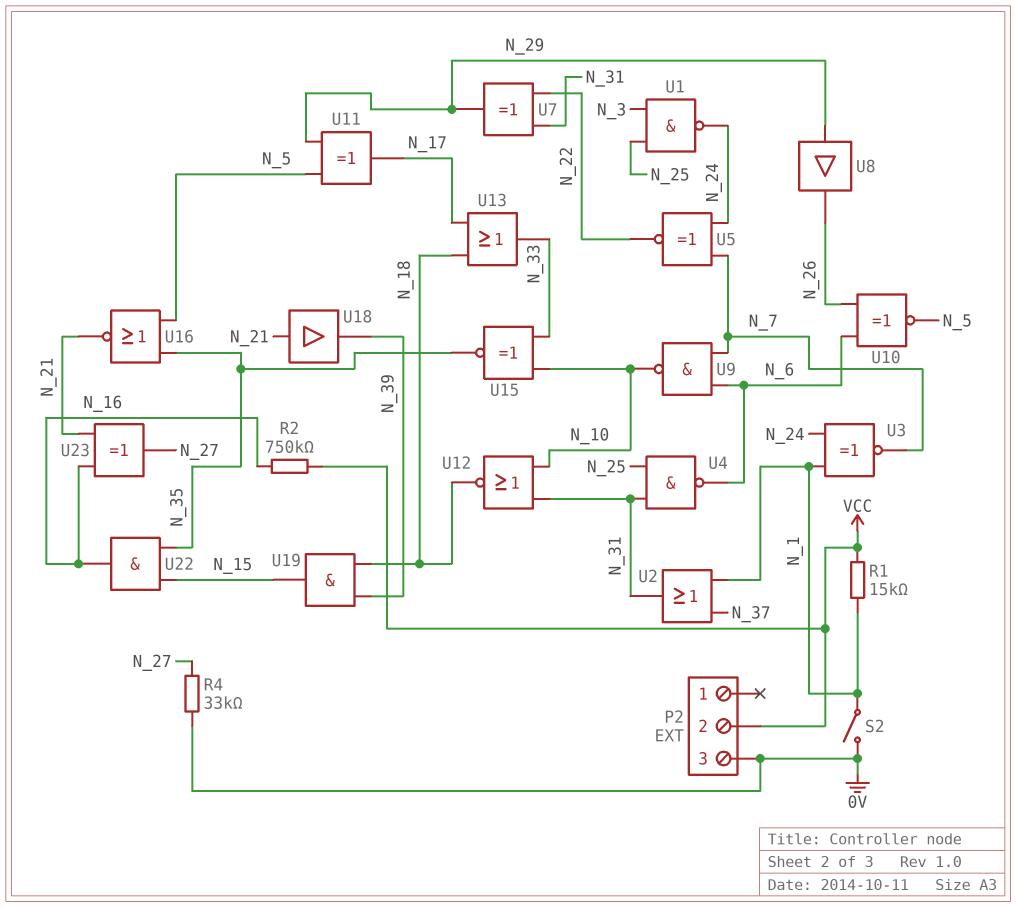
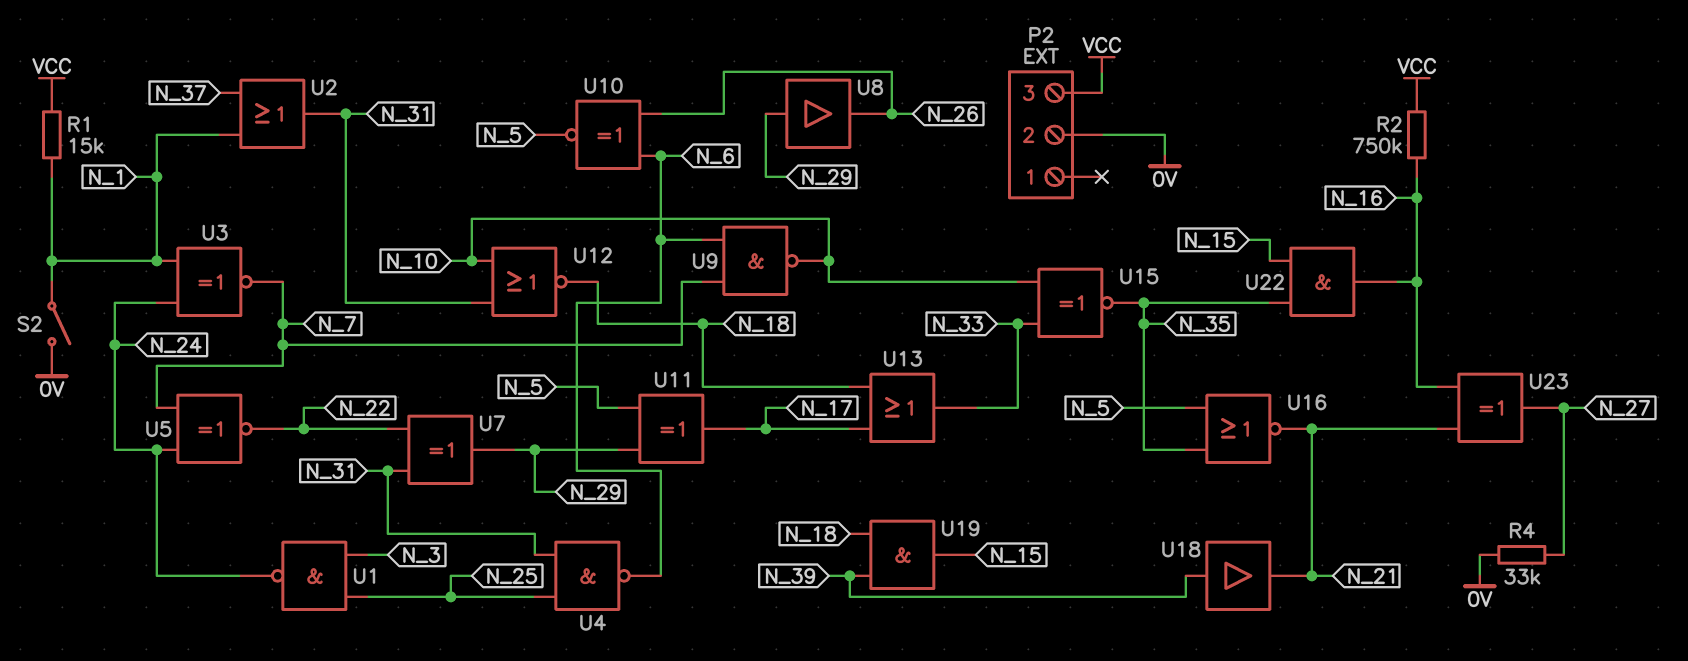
P2 pin 2: VCC -> 0V
P2 pin 3: 0V -> VCC
U18: buffer (in N_21, out N_39) -> buffer (in N_39, out N_21)

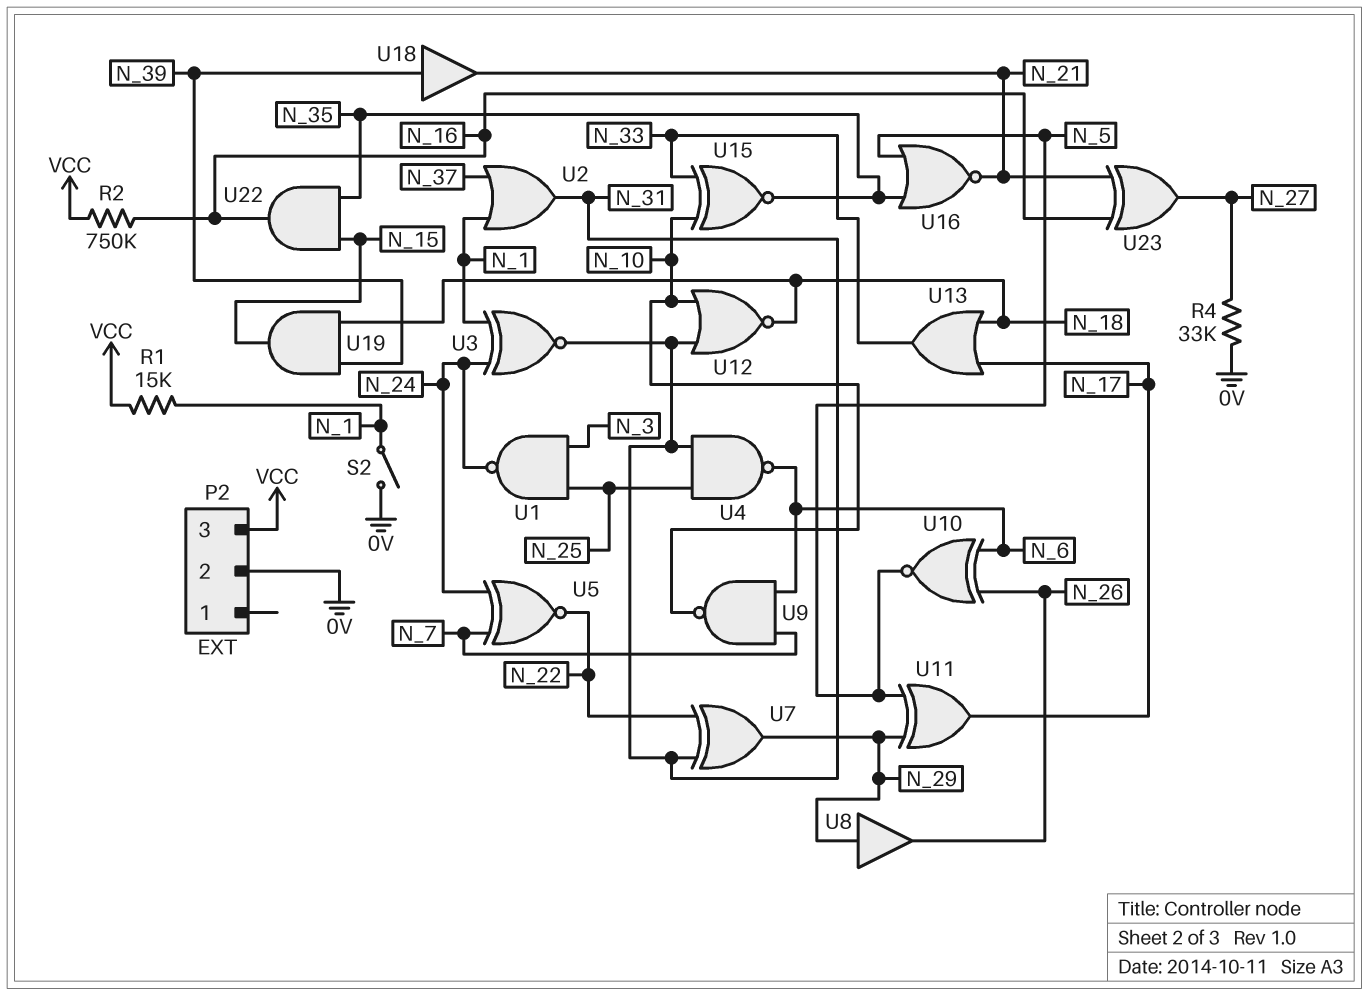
U3: XNOR (in N_1, in N_24, out N_7) -> XNOR (in N_1, in N_24, out N_31)

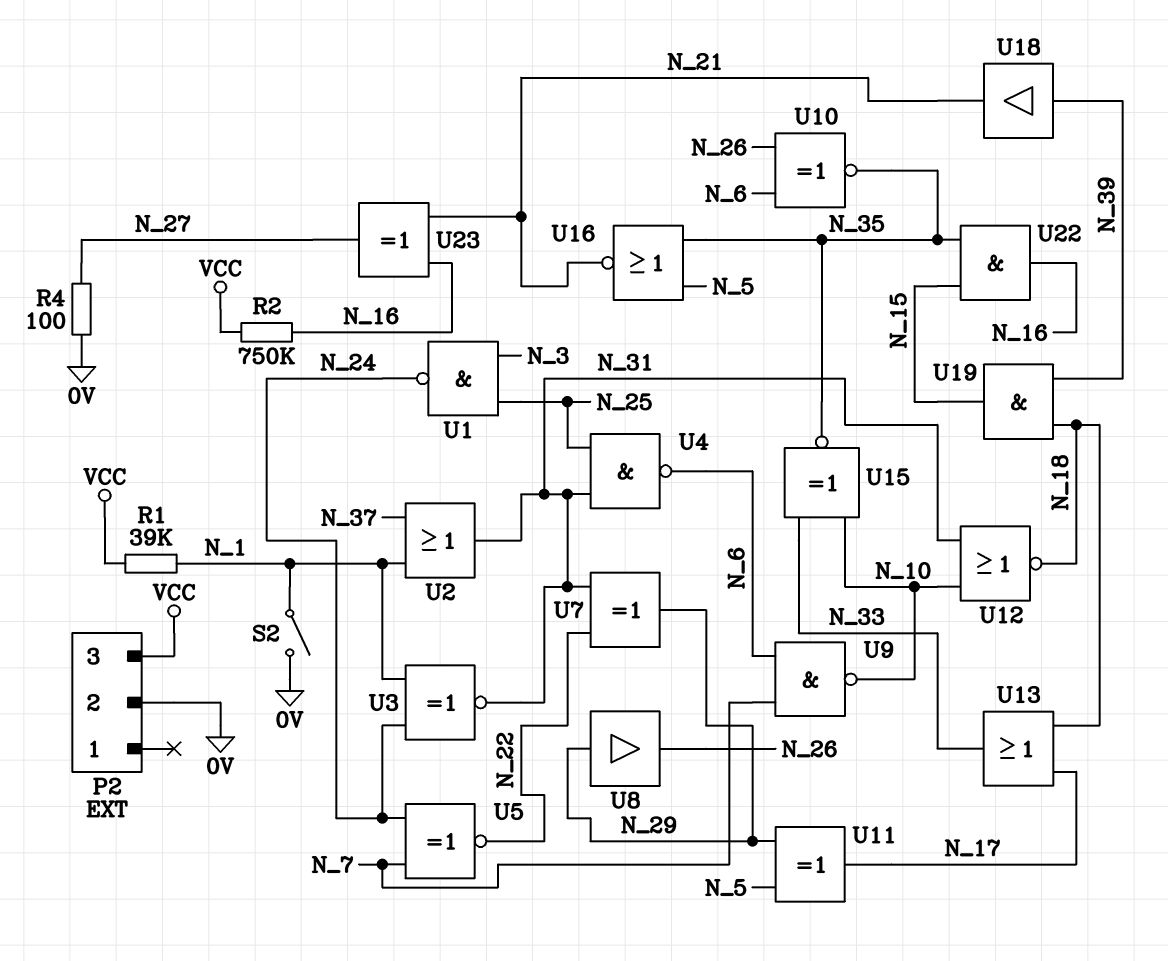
R1: 15k (N_1, VCC) -> 39k (N_1, VCC)
R4: 33k (0V, N_27) -> 100 (0V, N_27)
U10: XNOR (in N_6, in N_26, out N_5) -> XNOR (in N_6, in N_26, out N_35)

